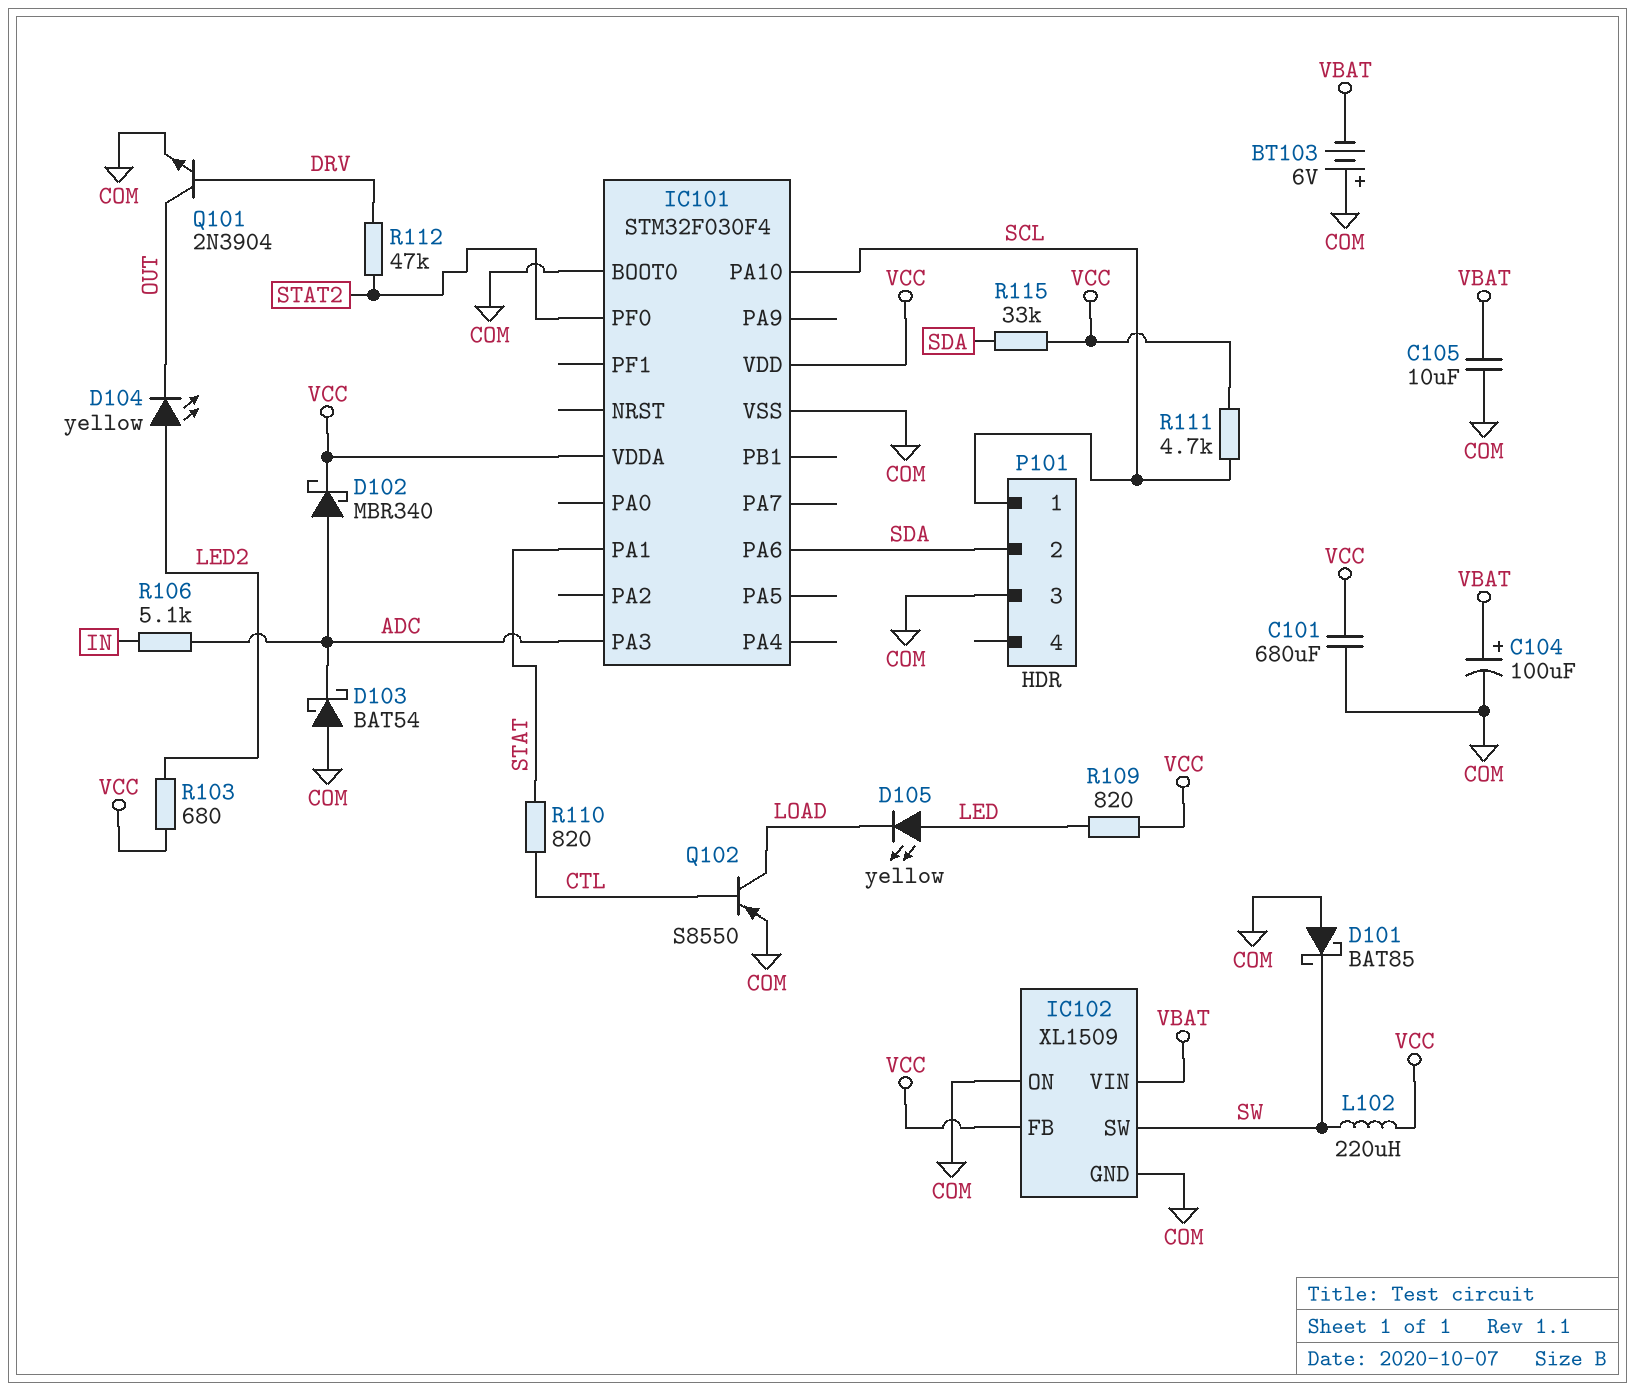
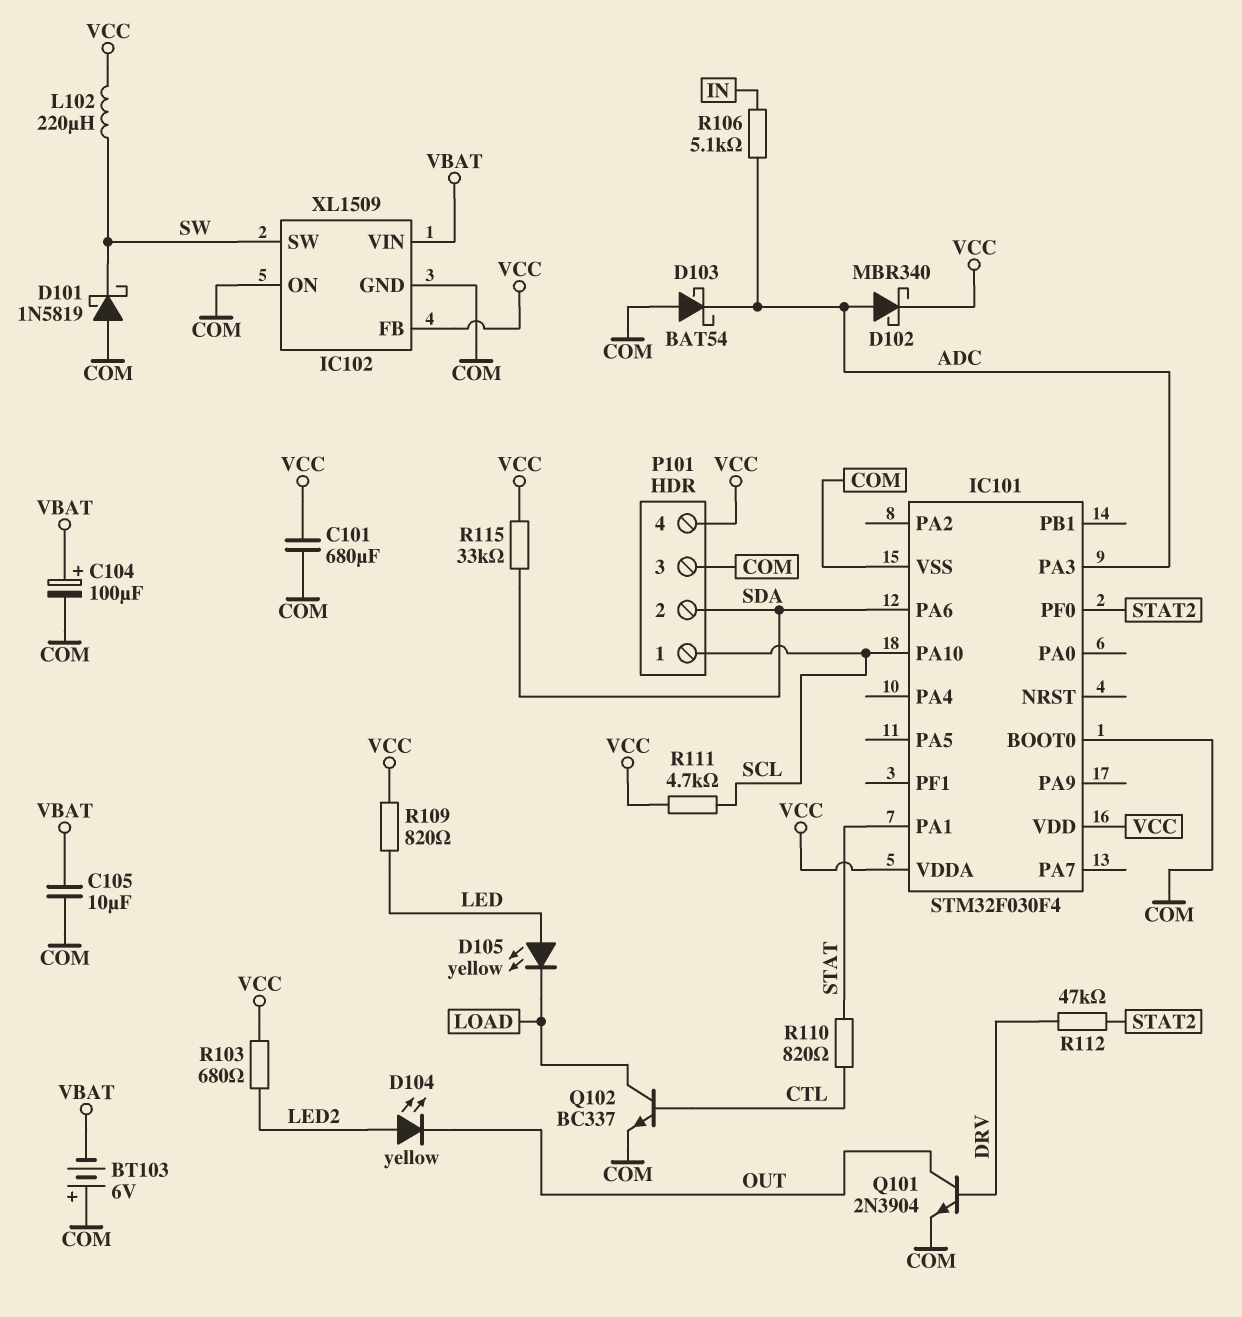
D101: schottky BAT85 (A COM, K SW) -> schottky 1N5819 (A COM, K SW)
P101 pin 4: none -> VCC
Q102: PNP S8550 (B CTL, C LOAD, E COM) -> NPN BC337 (B CTL, C LOAD, E COM)

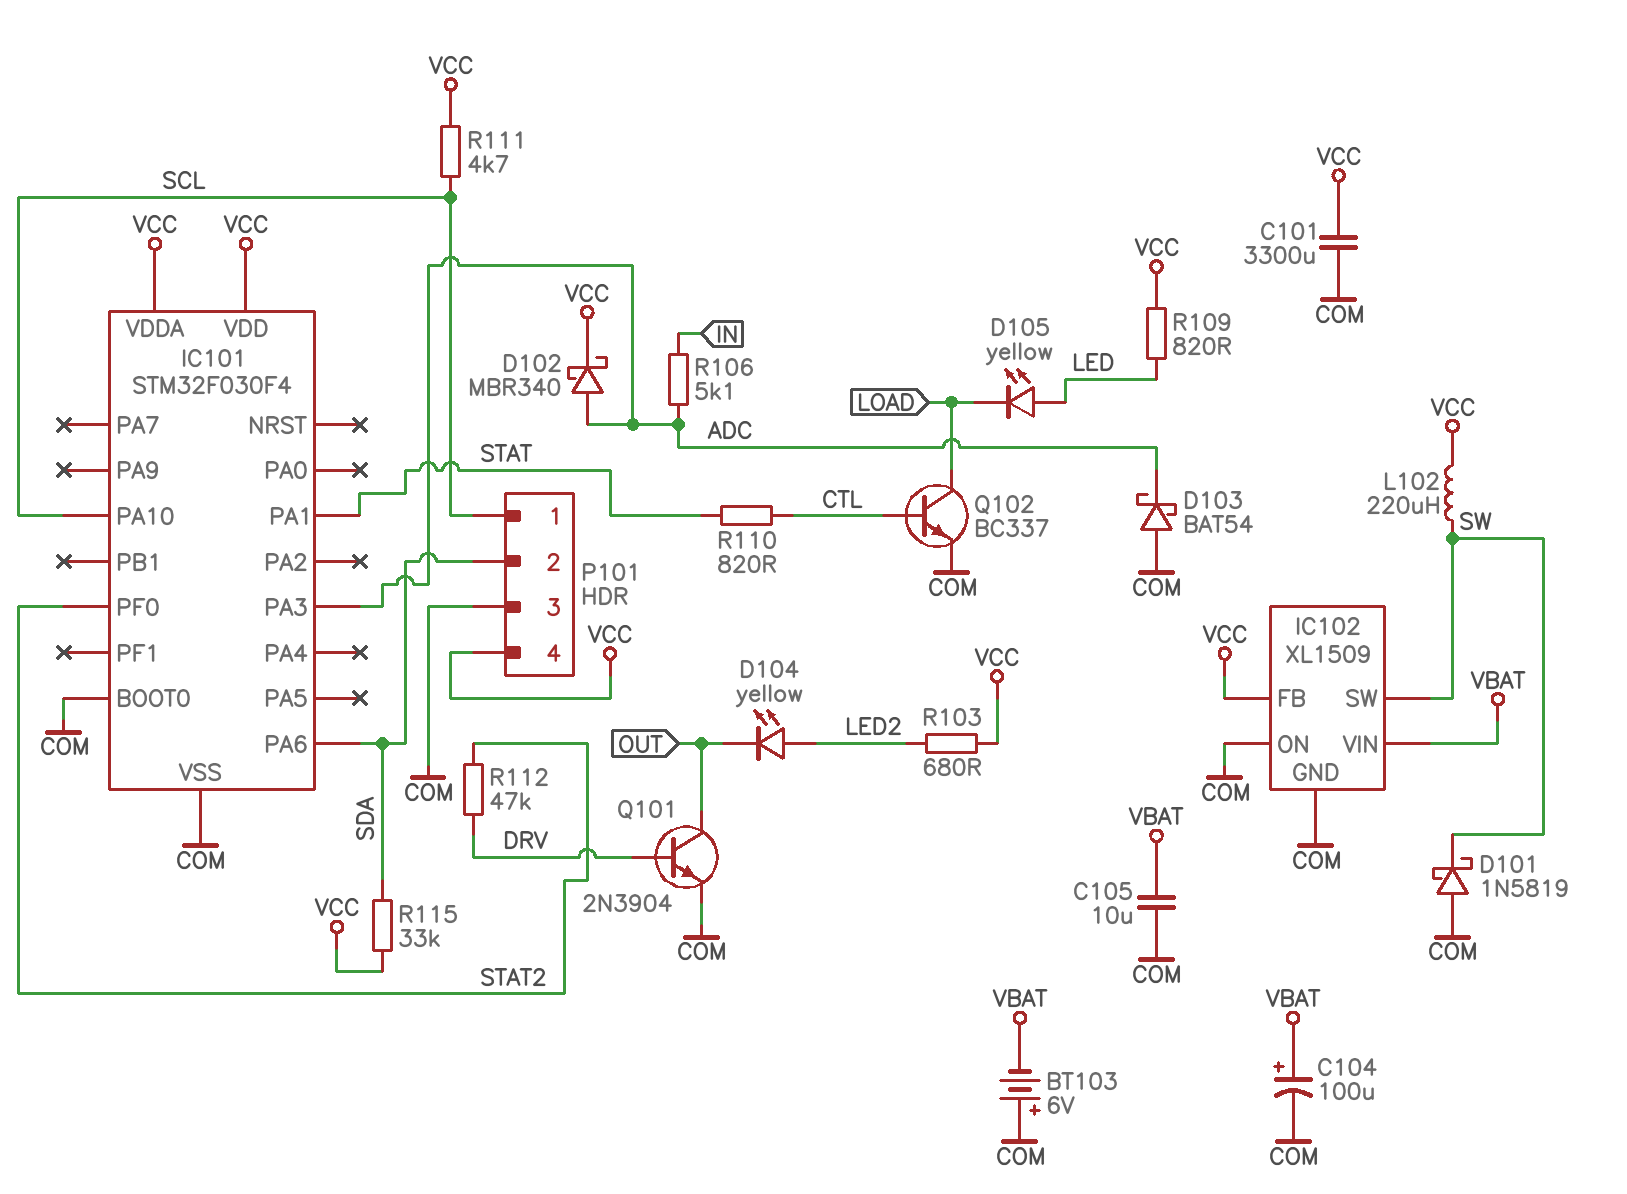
C101: 680uF (COM, VCC) -> 3300uF (COM, VCC)

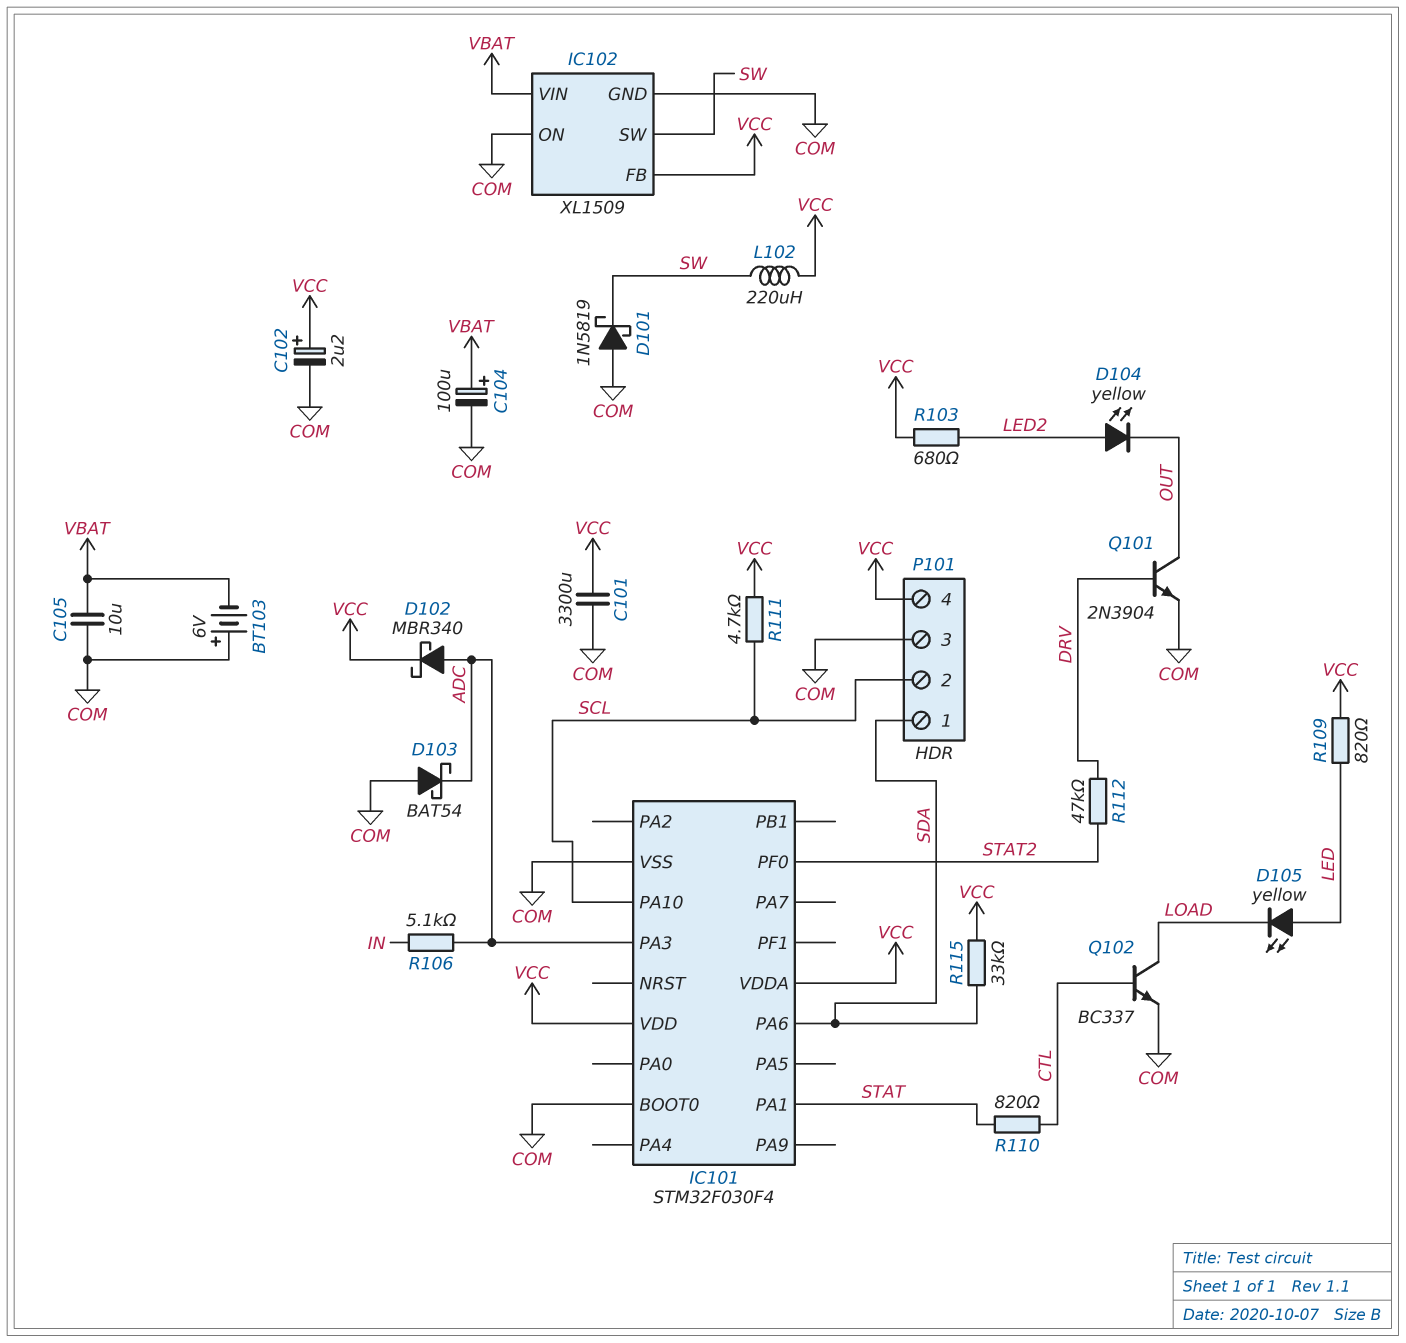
C102: none -> 2.2uF (plus VCC, minus COM)
P101 pin 1: SCL -> SDA
P101 pin 2: SDA -> SCL

